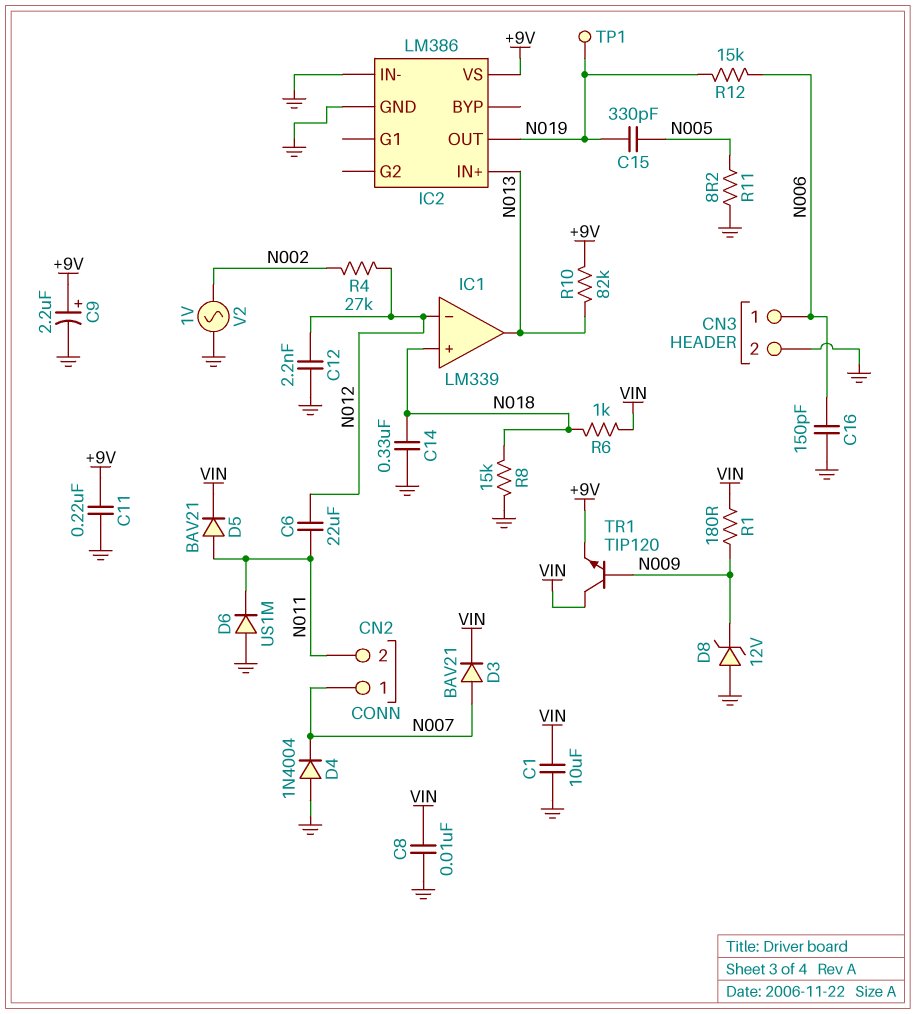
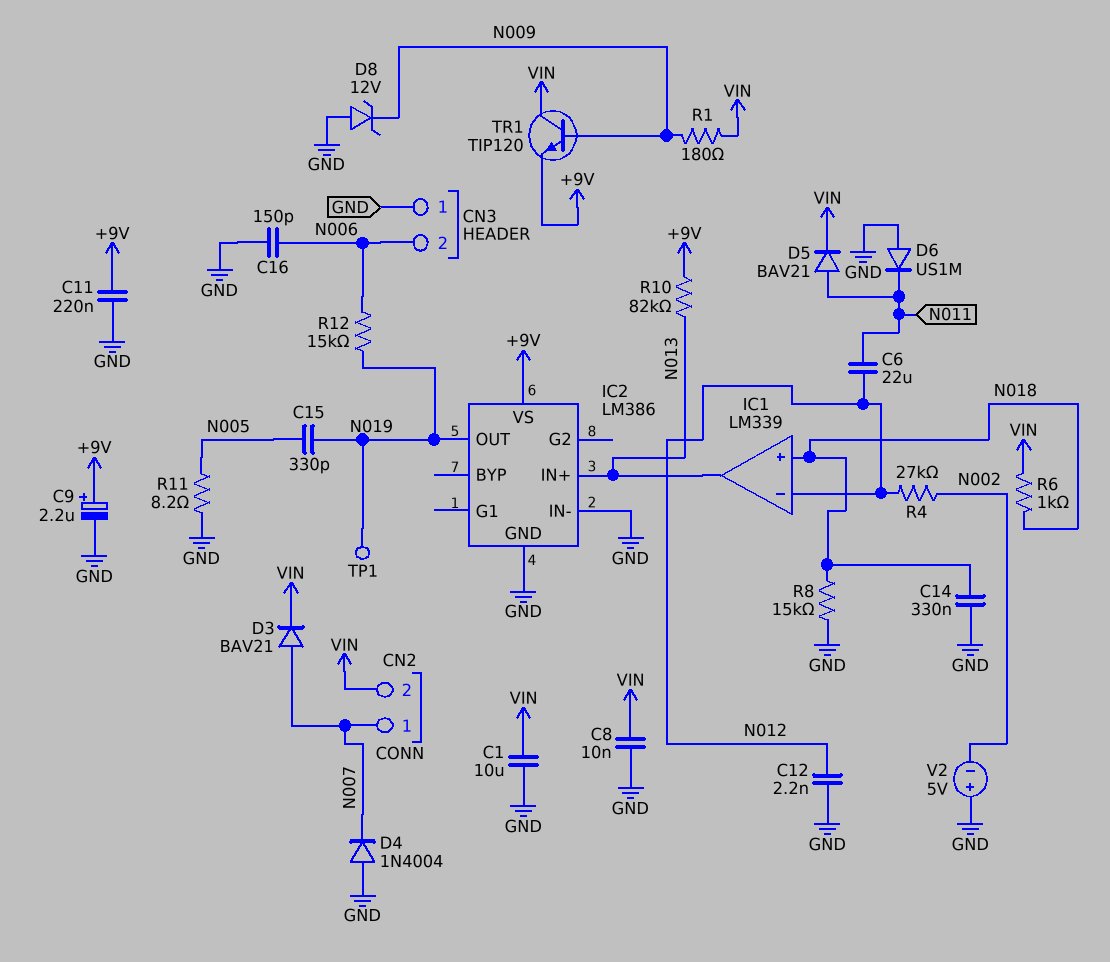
CN2 pin 2: N011 -> VIN
CN3 pin 1: N006 -> GND
CN3 pin 2: GND -> N006
V2: AC 1V (GND, N002) -> 5V (plus GND, minus N002)

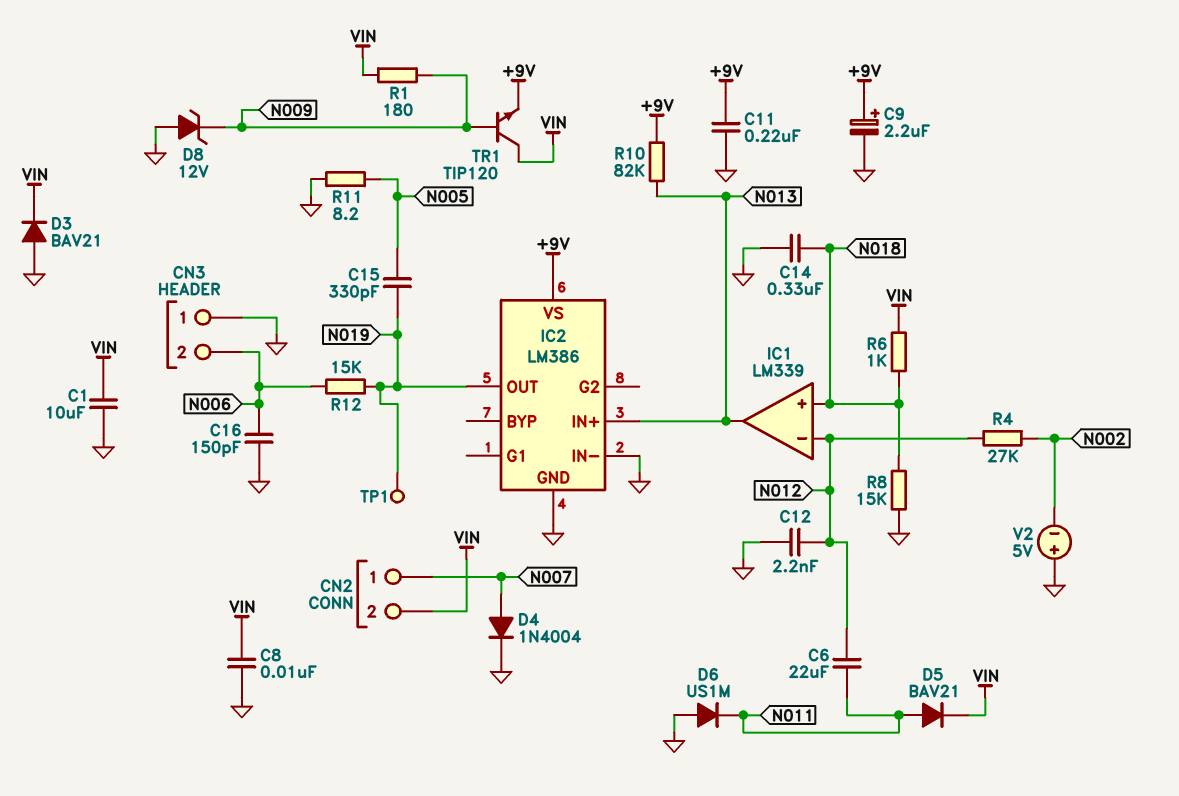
D3: diode BAV21 (A N007, K VIN) -> diode BAV21 (A GND, K VIN)
D4: diode 1N4004 (A GND, K N007) -> diode 1N4004 (A N007, K GND)

